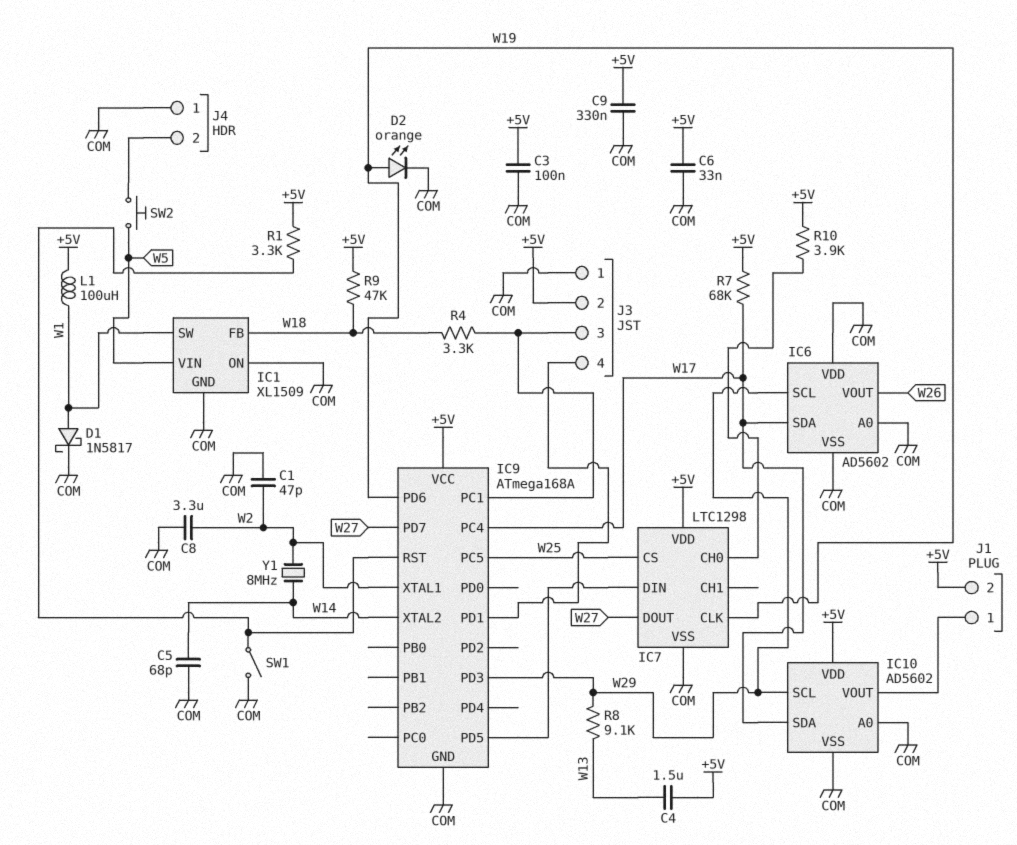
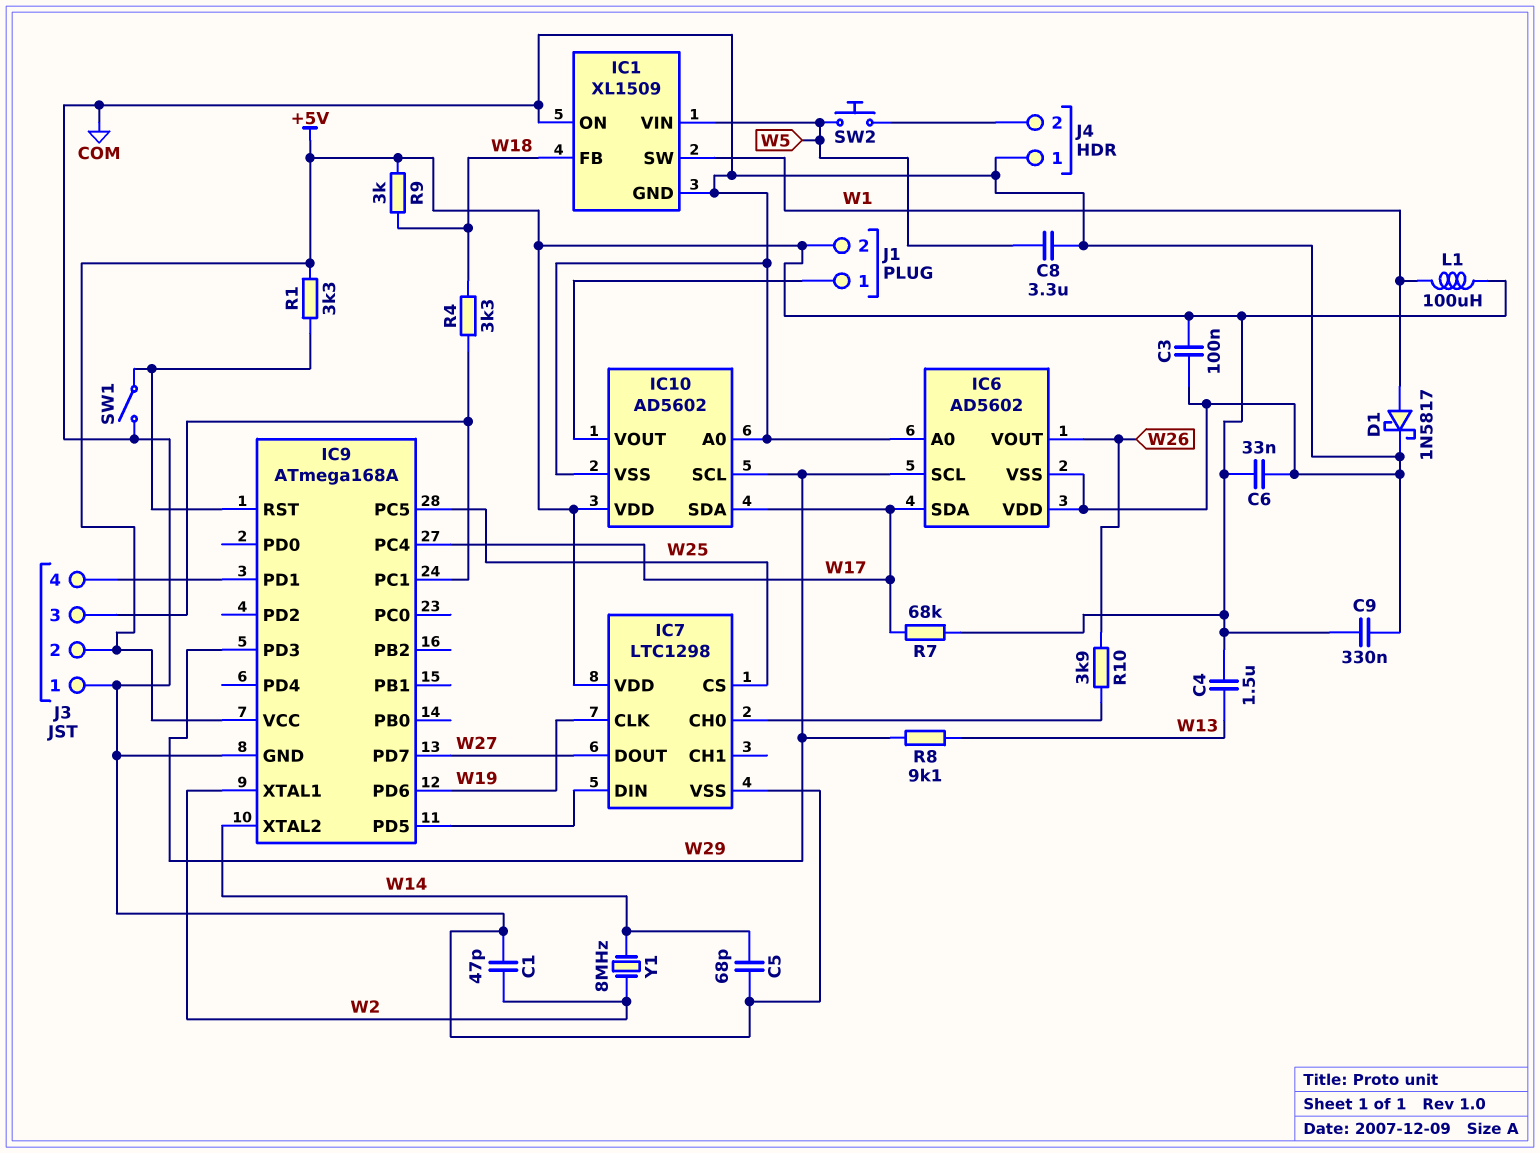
C8: 3.3uF (COM, W2) -> 3.3uF (COM, W5)
D2: LED orange (A W19, K COM) -> none
R9: 47k (+5V, W18) -> 3k (+5V, W18)
R10: 3.9k (+5V, IC7/CH0) -> 3.9k (IC7/CH0, W26)

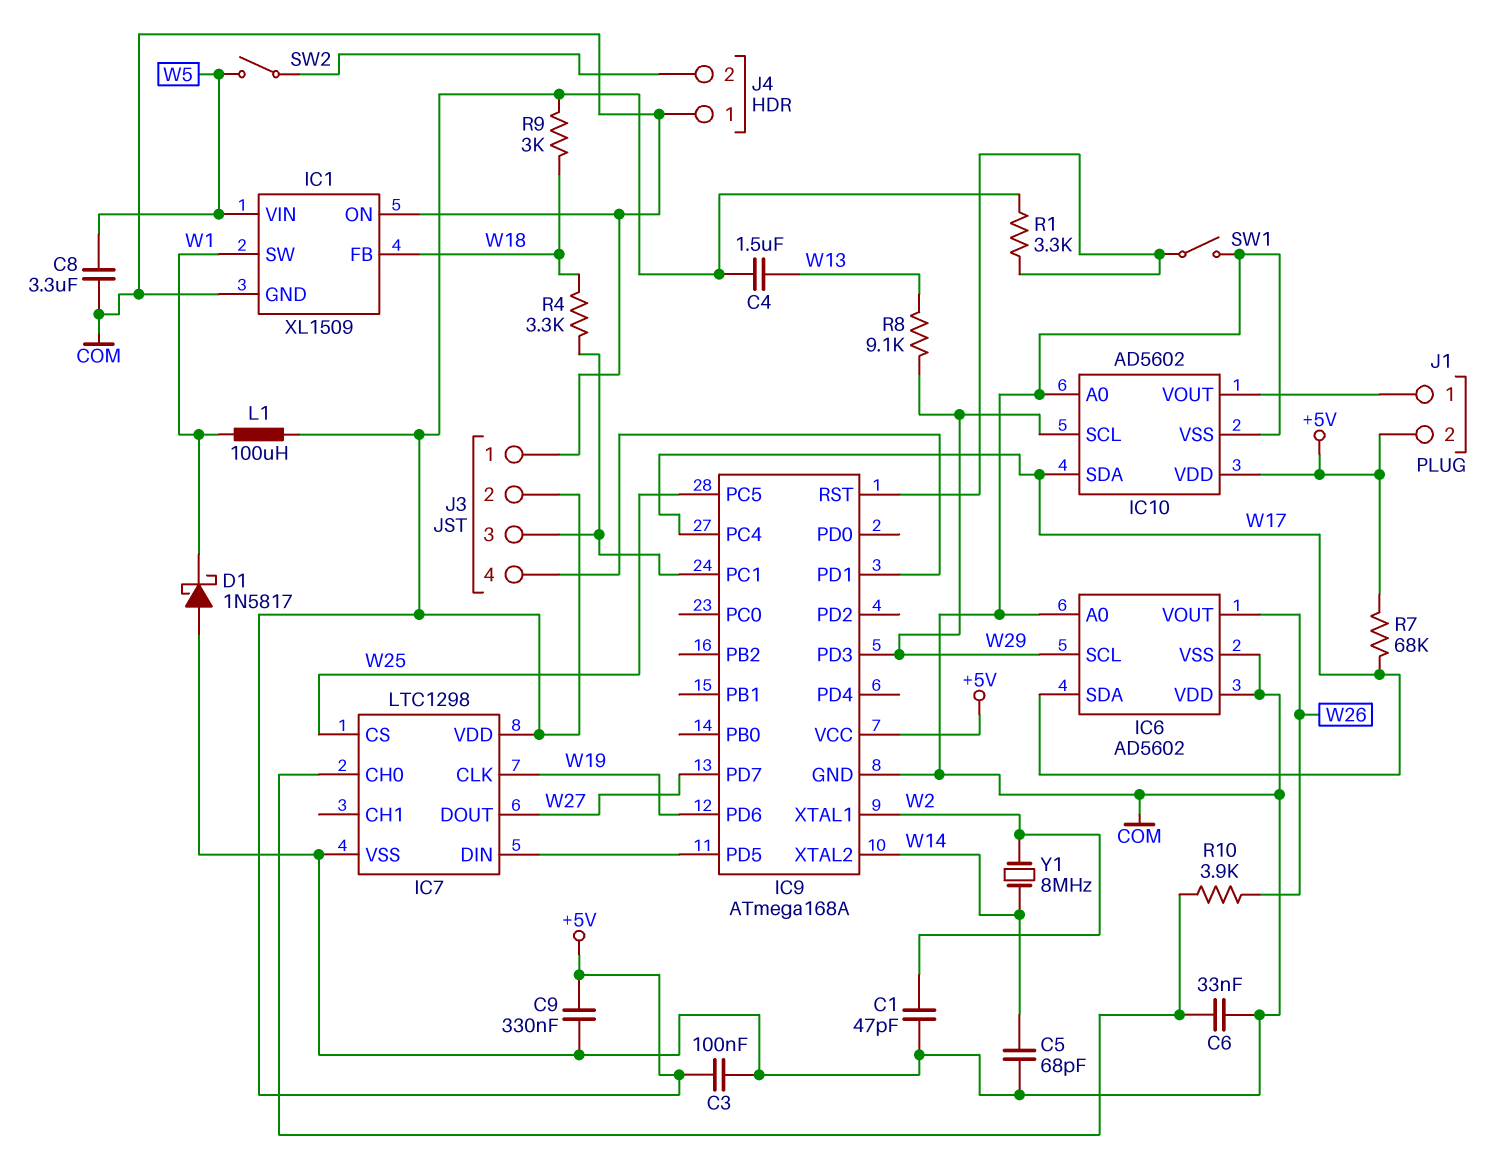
C6: 33nF (+5V, COM) -> 33nF (COM, IC7/CH0)
D1: schottky 1N5817 (A W1, K COM) -> schottky 1N5817 (A COM, K W1)
SW2: button (J4/2, W5) -> switch (J4/2, W5)

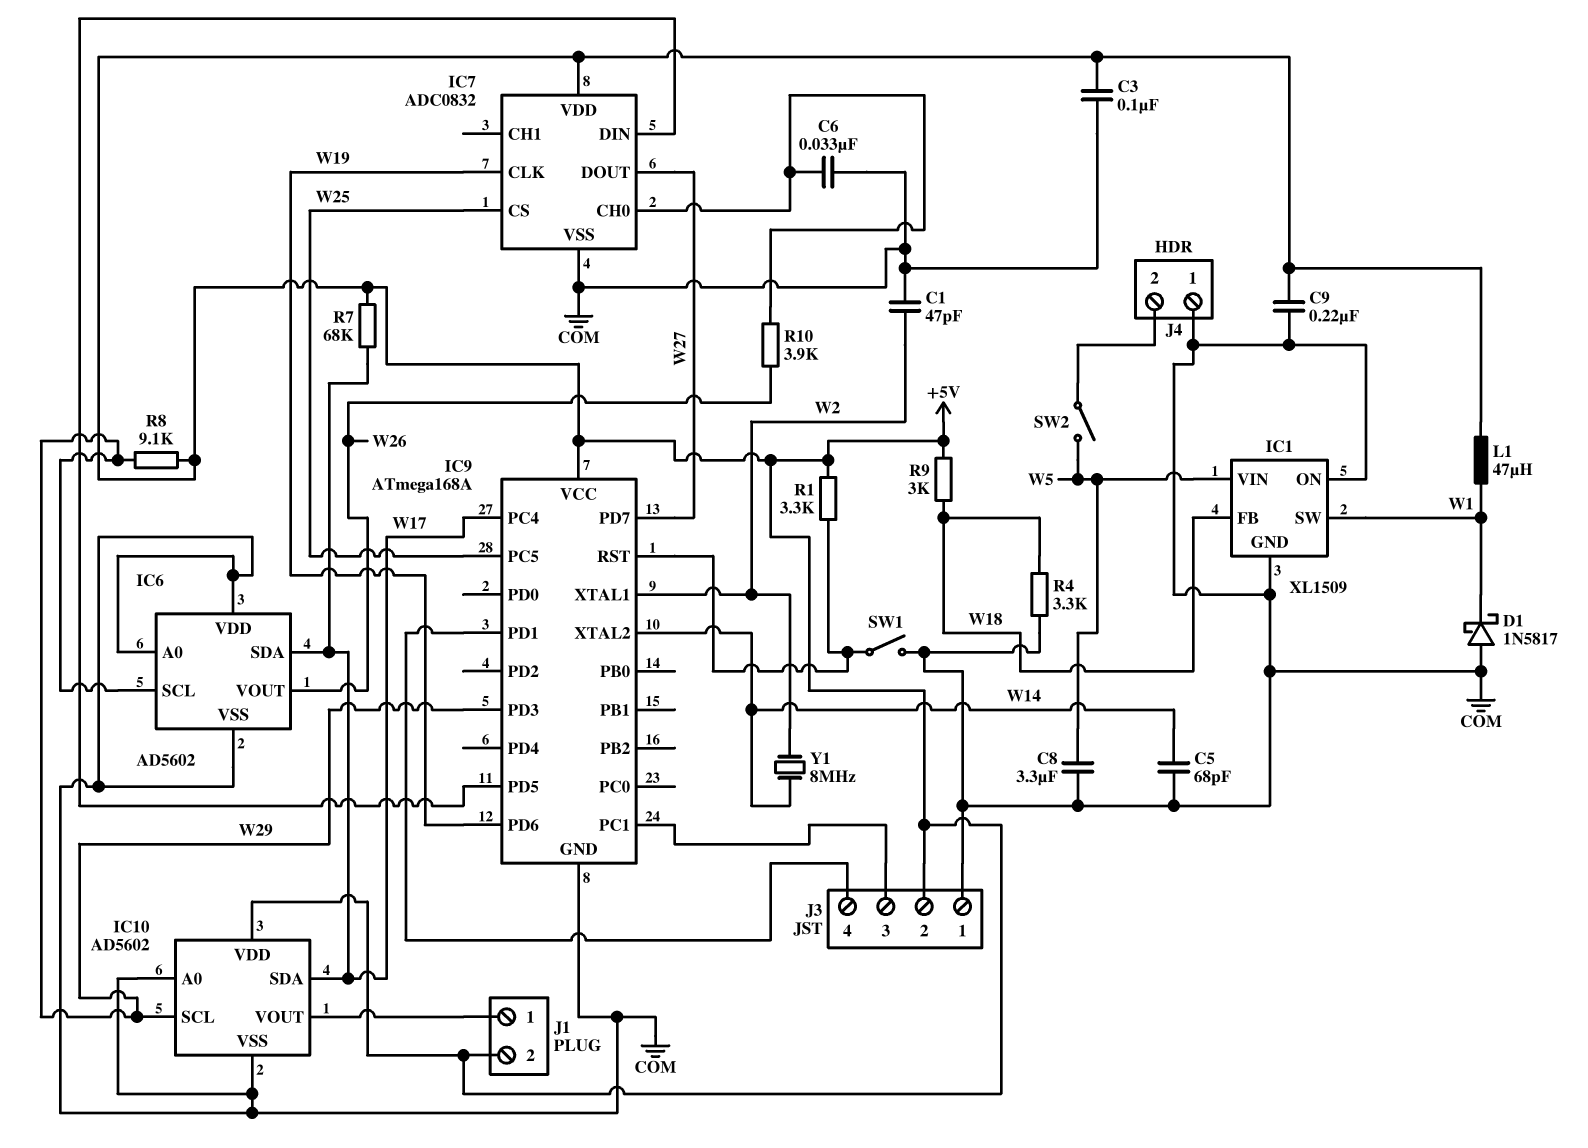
C4: 1.5uF (+5V, W13) -> none
C9: 330nF (+5V, COM) -> 220nF (+5V, COM)
IC7: LTC1298 -> ADC0832
L1: 100uH (+5V, W1) -> 47uH (+5V, W1)
R4: 3.3k (IC9/PC1, W18) -> 3.3k (COM, W18)
R8: 9.1k (W13, W29) -> 9.1k (+5V, W29)

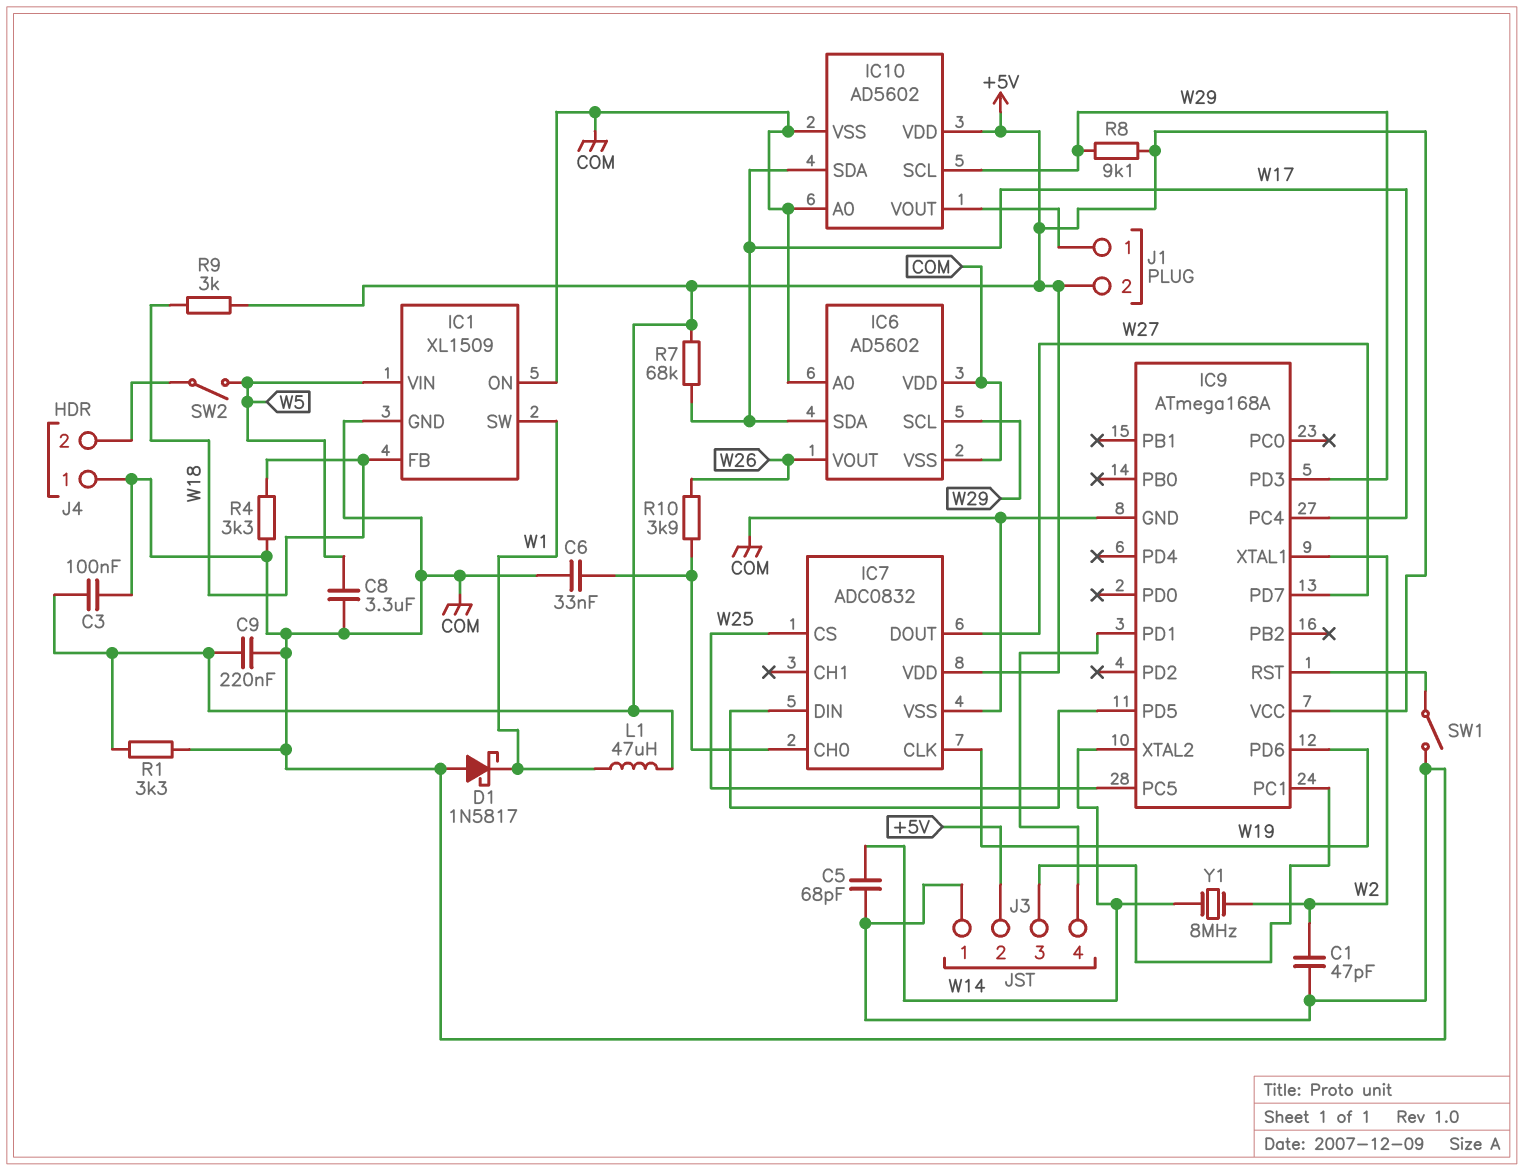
R1: 3.3k (+5V, IC9/RST) -> 3.3k (+5V, COM)

